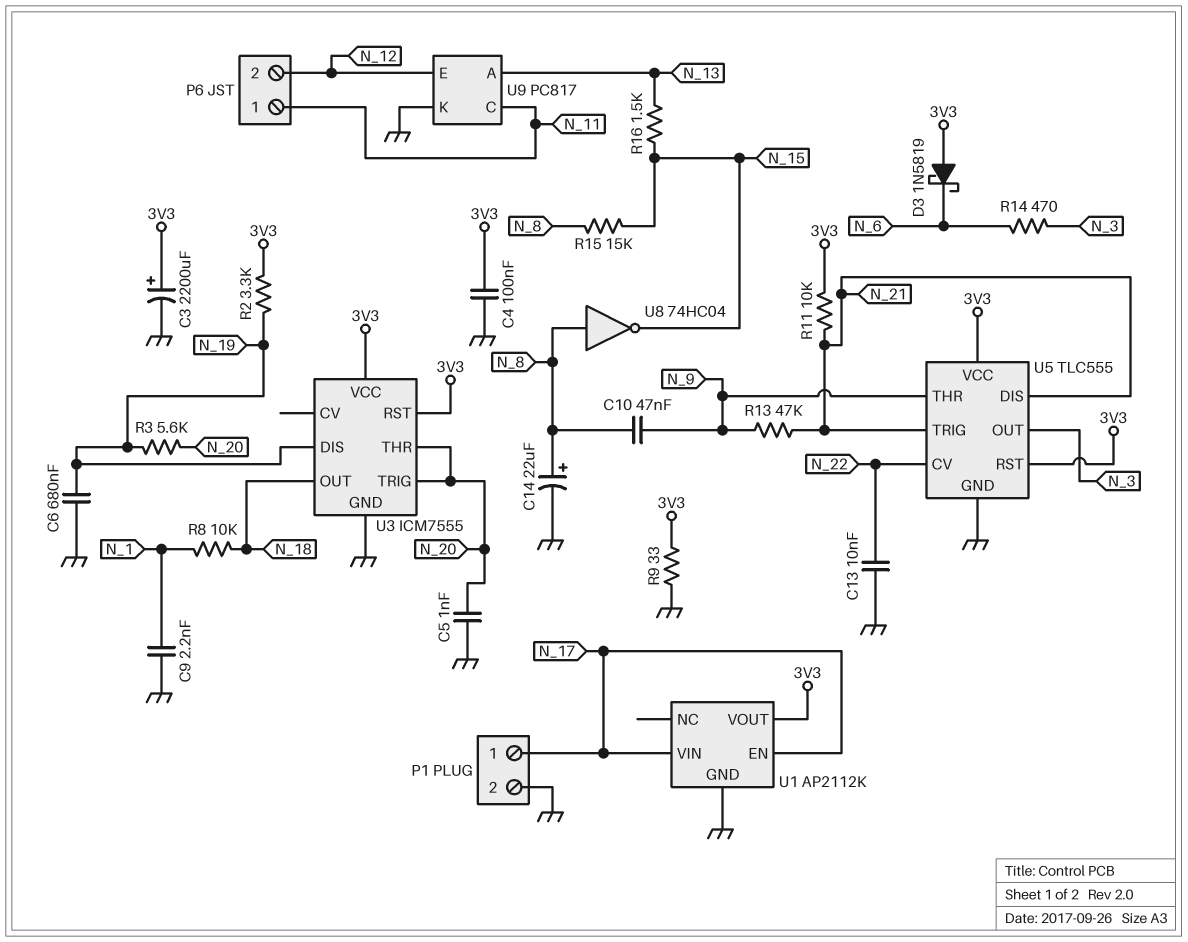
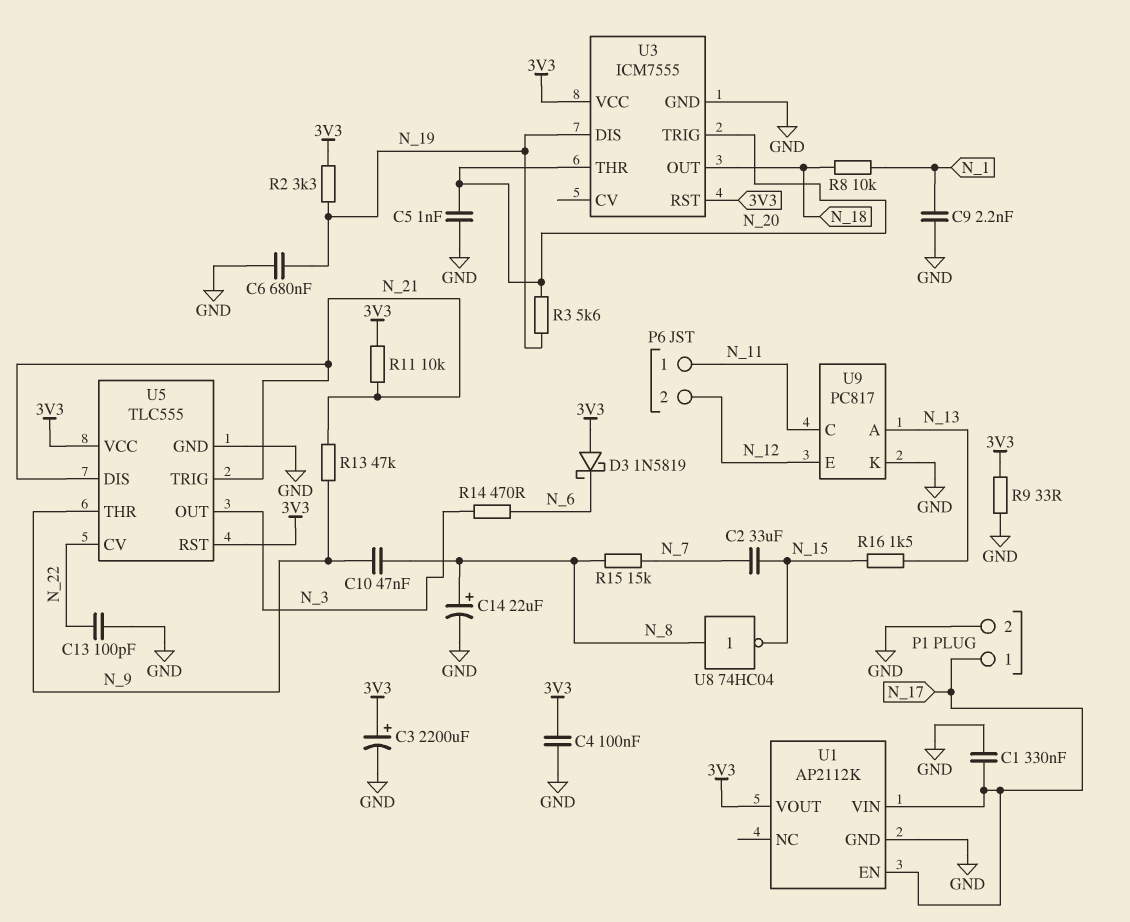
C1: none -> 330nF (GND, N_17)
C2: none -> 33uF (N_7, N_15)
C13: 10nF (GND, N_22) -> 100pF (GND, N_22)
R15: 15k (N_8, N_15) -> 15k (N_7, N_8)

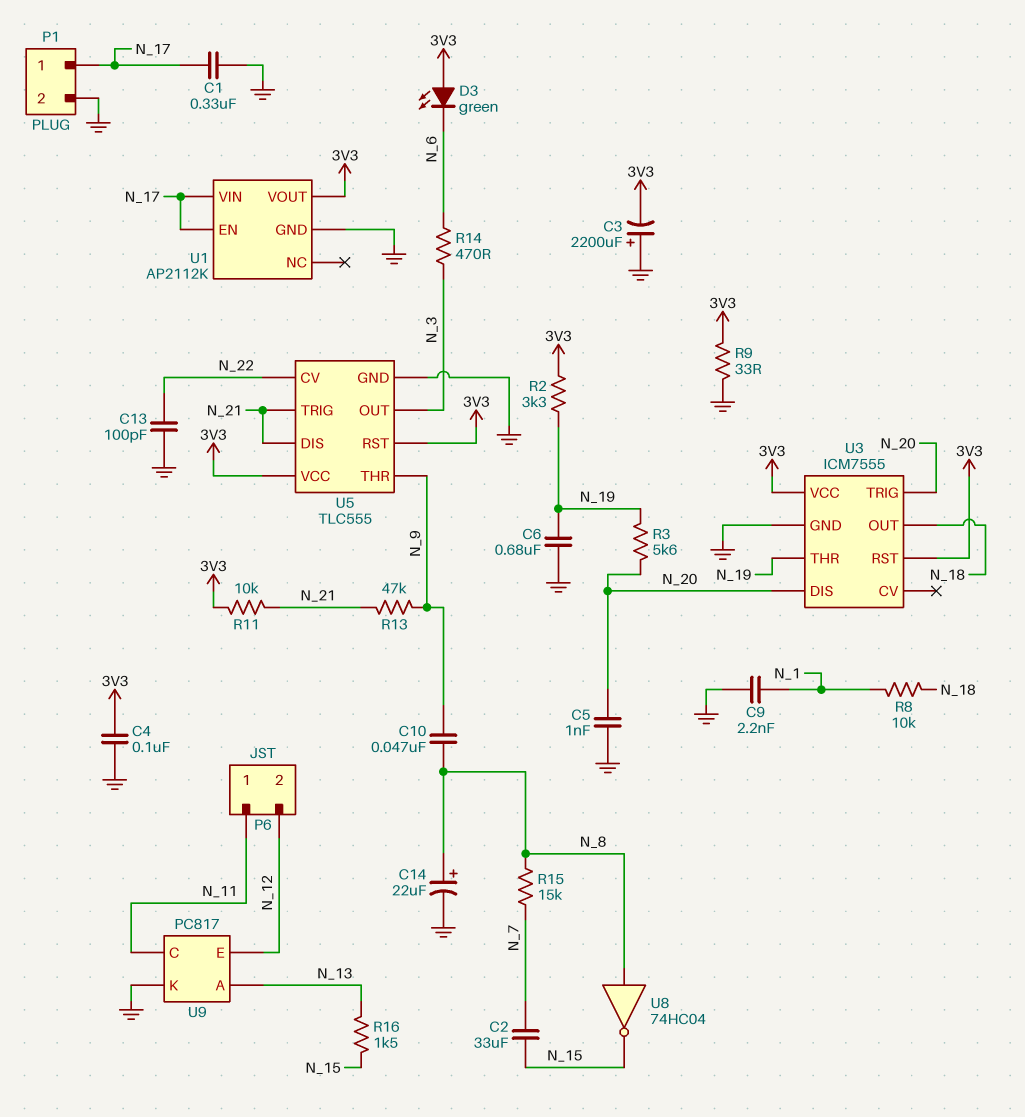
C3: 2200uF (plus 3V3, minus GND) -> 2200uF (plus GND, minus 3V3)
D3: schottky 1N5819 (A 3V3, K N_6) -> LED green (A 3V3, K N_6)
U3 pin DIS: N_19 -> N_20
U3 pin THR: N_20 -> N_19

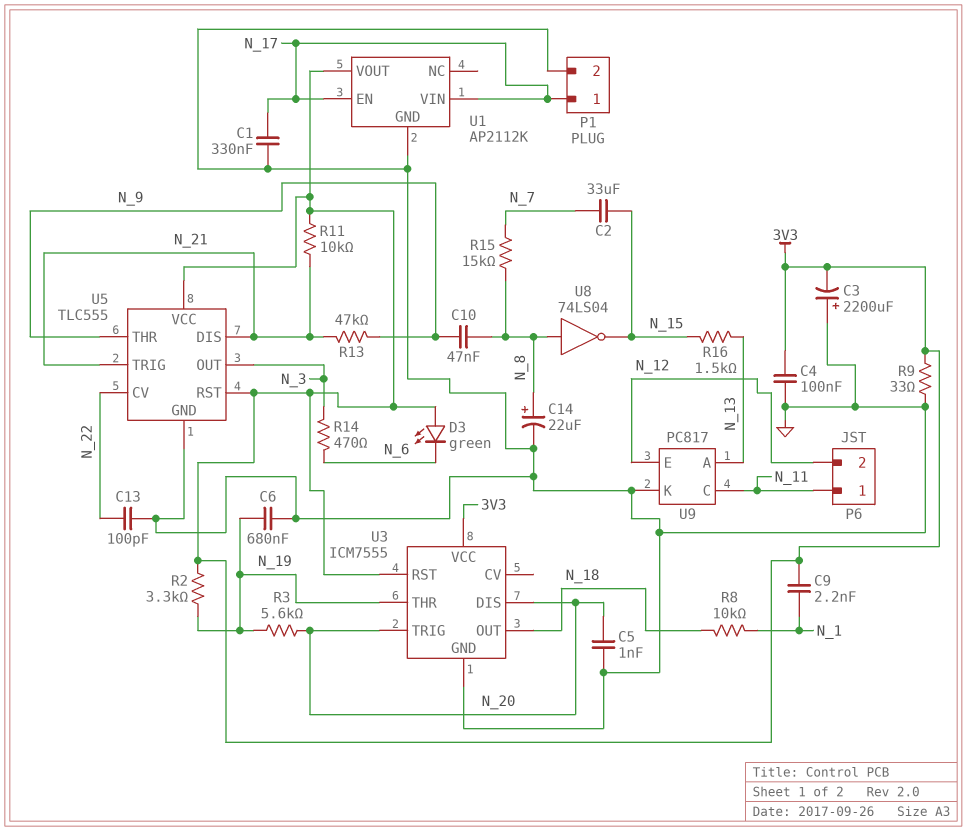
C9: 2.2nF (GND, N_1) -> 2.2nF (3V3, N_1)
U8: NOT 74HC04 (in N_8, out N_15) -> NOT 74LS04 (in N_8, out N_15)

